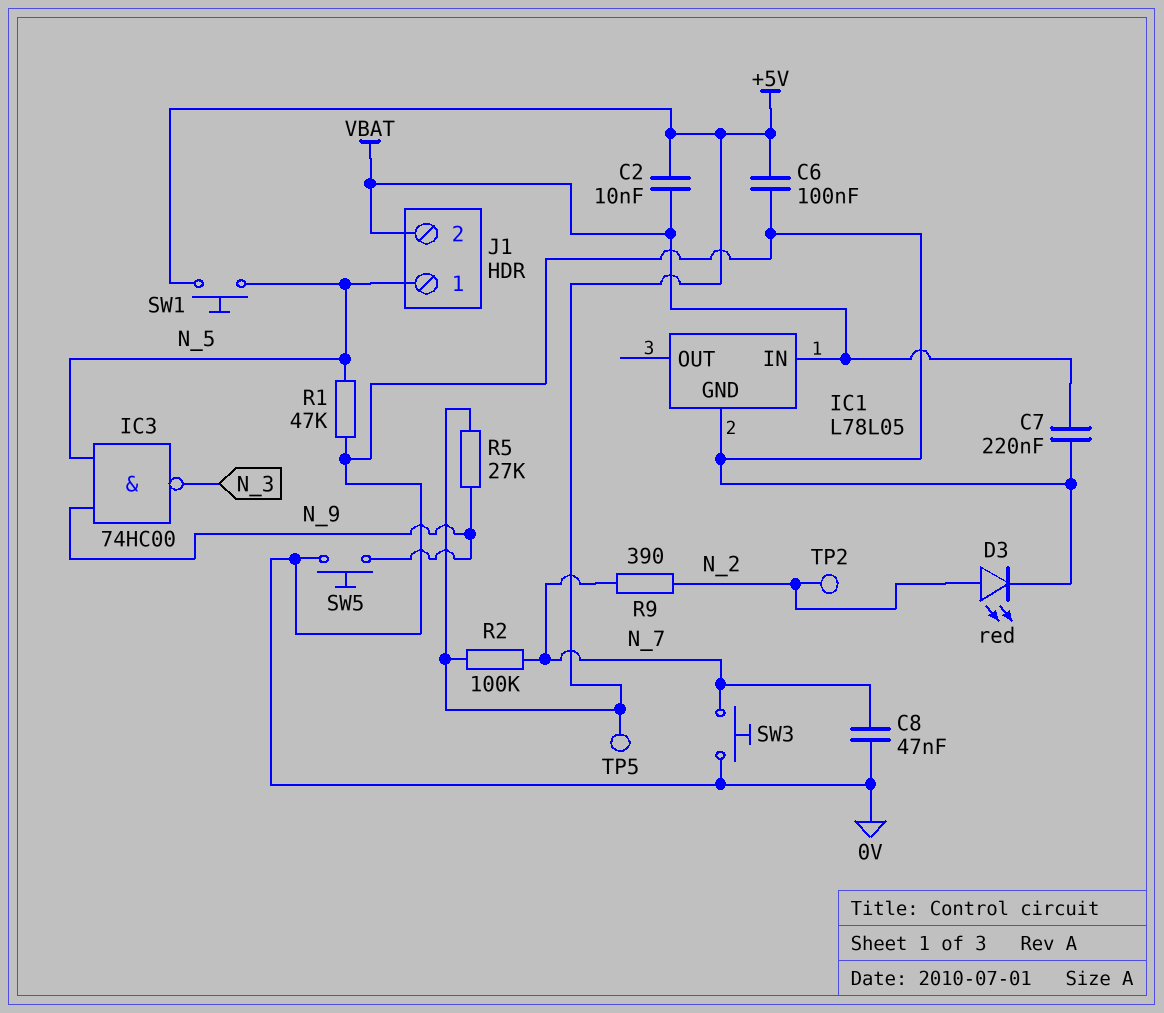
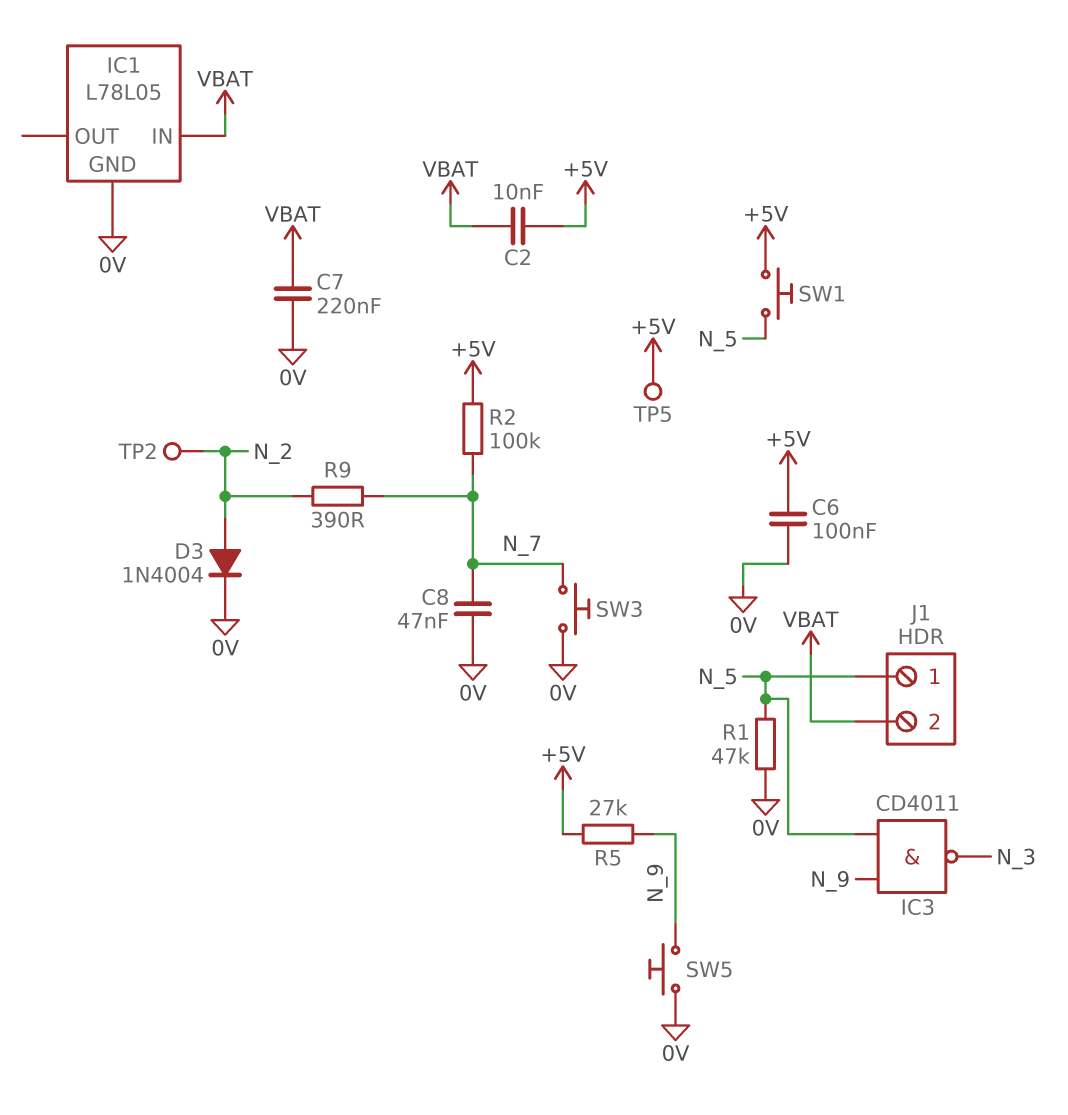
D3: LED red (A N_2, K 0V) -> diode 1N4004 (A N_2, K 0V)
IC3: NAND 74HC00 (in N_5, in N_9, out N_3) -> NAND CD4011 (in N_5, in N_9, out N_3)

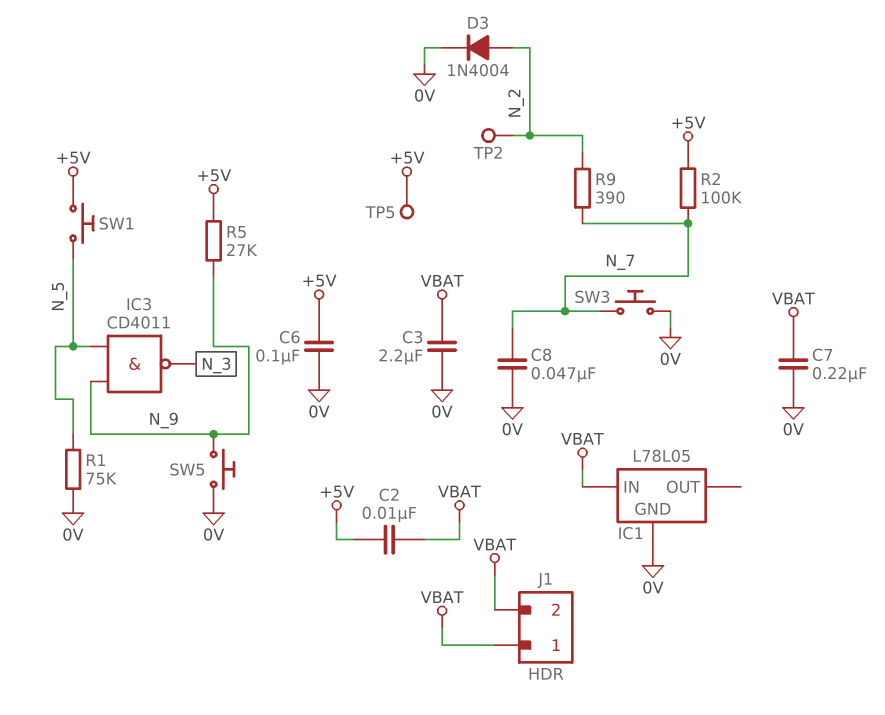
C3: none -> 2.2uF (0V, VBAT)
J1 pin 1: N_5 -> VBAT
R1: 47k (0V, N_5) -> 75k (0V, N_5)

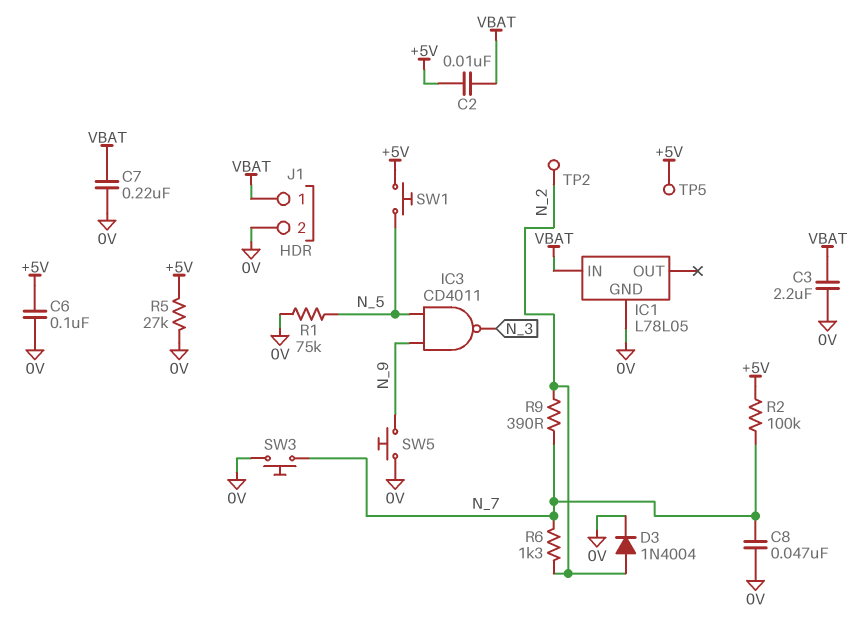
J1 pin 2: VBAT -> 0V
R5: 27k (+5V, N_9) -> 27k (+5V, 0V)
R6: none -> 1.3k (N_2, N_7)

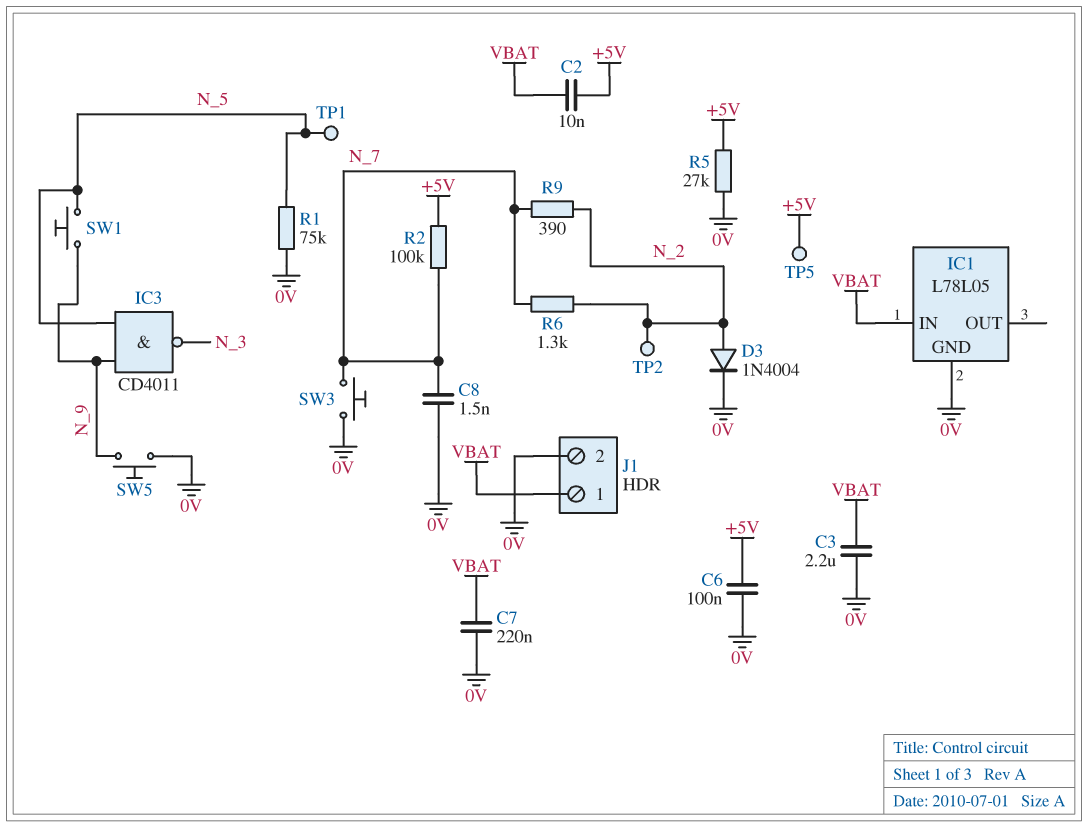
C8: 47nF (0V, N_7) -> 1.5nF (0V, N_7)
SW1: button (+5V, N_5) -> button (N_5, N_9)
TP1: none -> test point (N_5)

